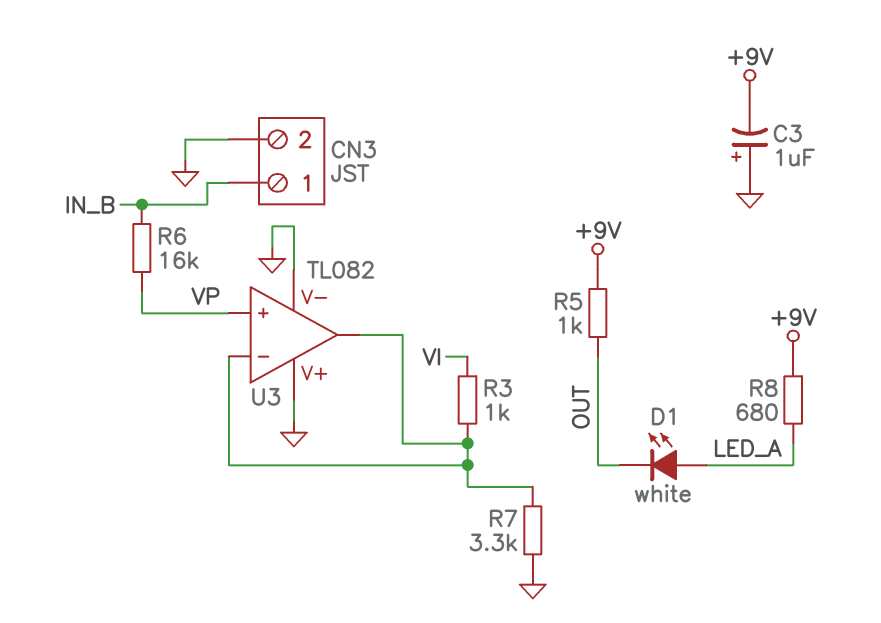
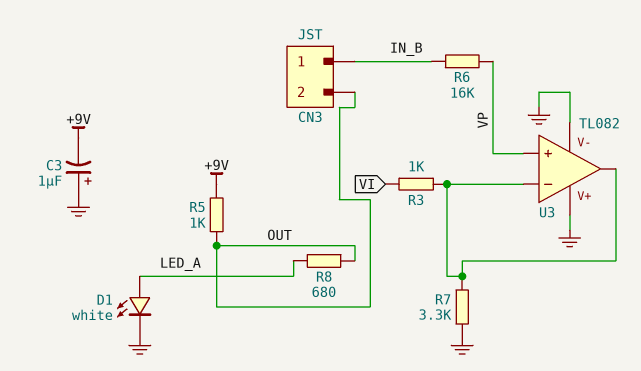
CN3 pin 2: GND -> OUT
D1: LED white (A LED_A, K OUT) -> LED white (A LED_A, K GND)
R8: 680 (+9V, LED_A) -> 680 (LED_A, OUT)

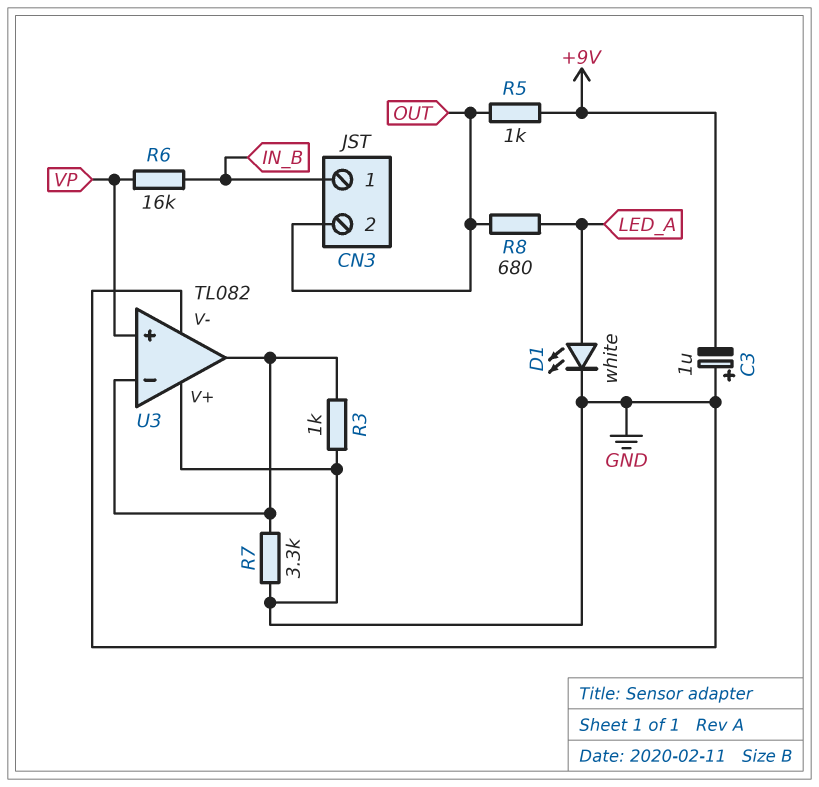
R3: 1k (U3/in-, VI) -> 1k (GND, U3/in-)

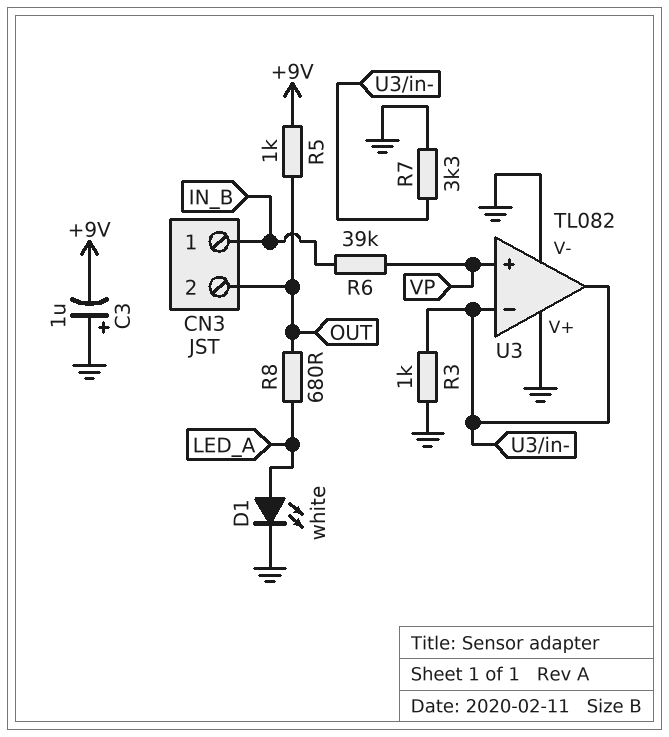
R6: 16k (IN_B, VP) -> 39k (IN_B, VP)

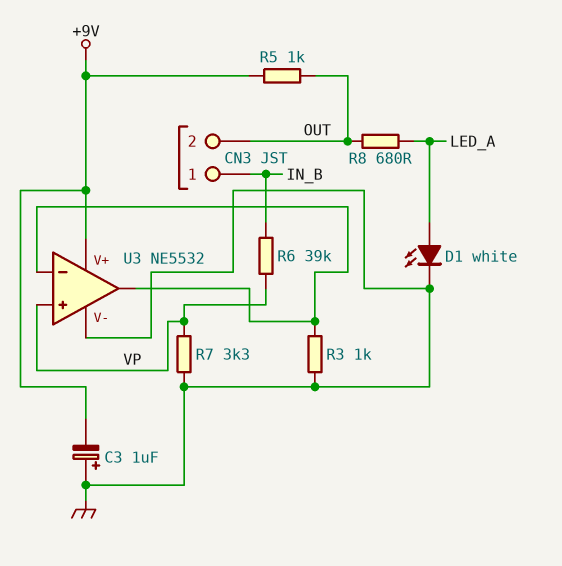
R7: 3.3k (GND, U3/in-) -> 3.3k (GND, VP)
U3: TL082 -> NE5532
U3 pin V+: GND -> +9V

